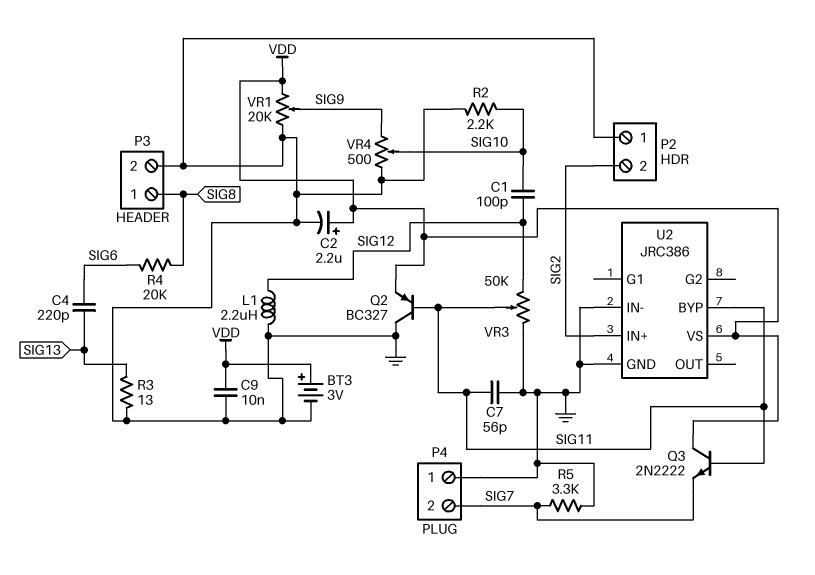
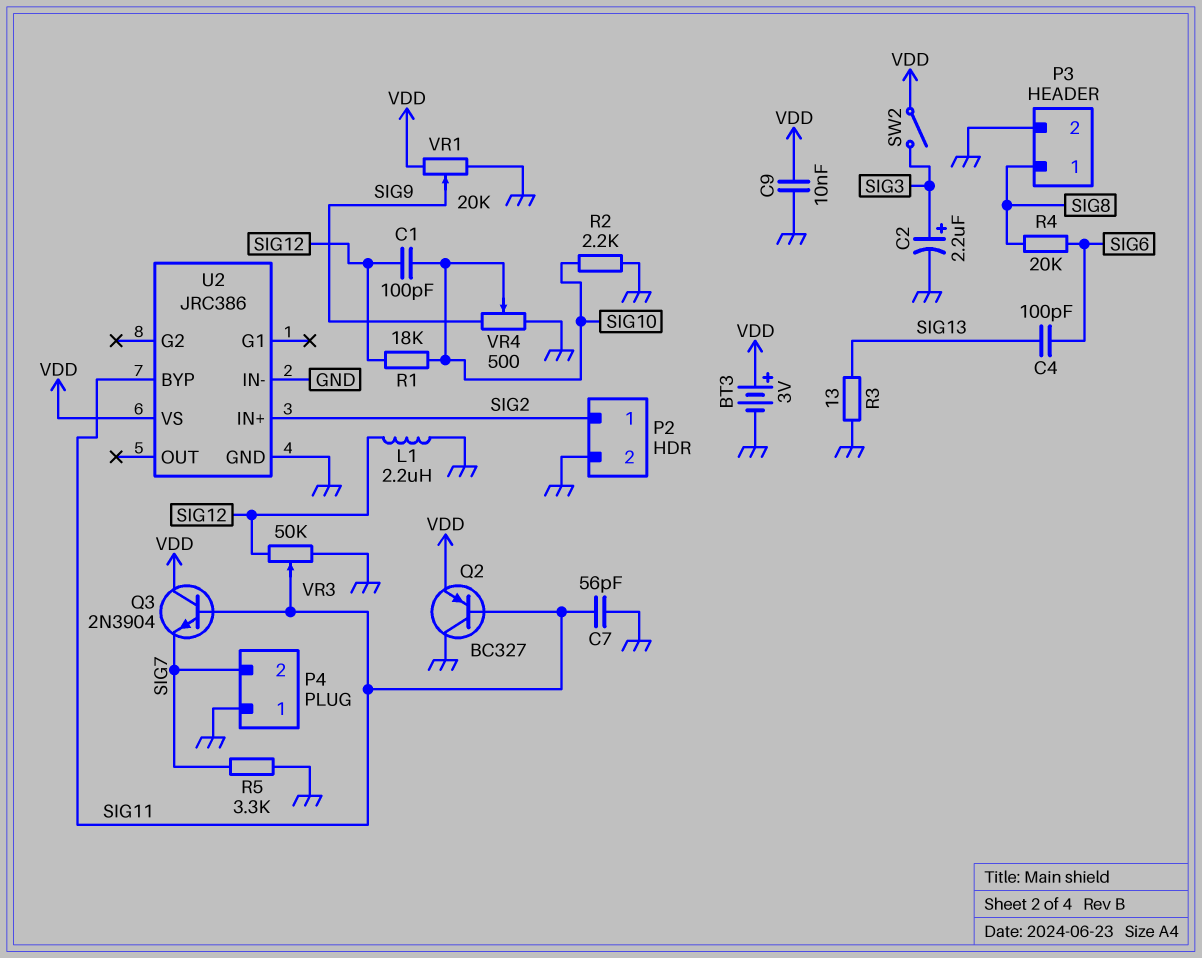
C2: 2.2uF (plus VDD, minus GND) -> 2.2uF (plus SIG3, minus GND)
C4: 220pF (SIG6, SIG13) -> 100pF (SIG6, SIG13)
P2 pin 1: GND -> SIG2
P2 pin 2: SIG2 -> GND
Q3: NPN 2N2222 (B SIG11, C VDD, E SIG7) -> NPN 2N3904 (B SIG11, C VDD, E SIG7)
R1: none -> 18k (SIG10, SIG12)
SW2: none -> switch (SIG3, VDD)

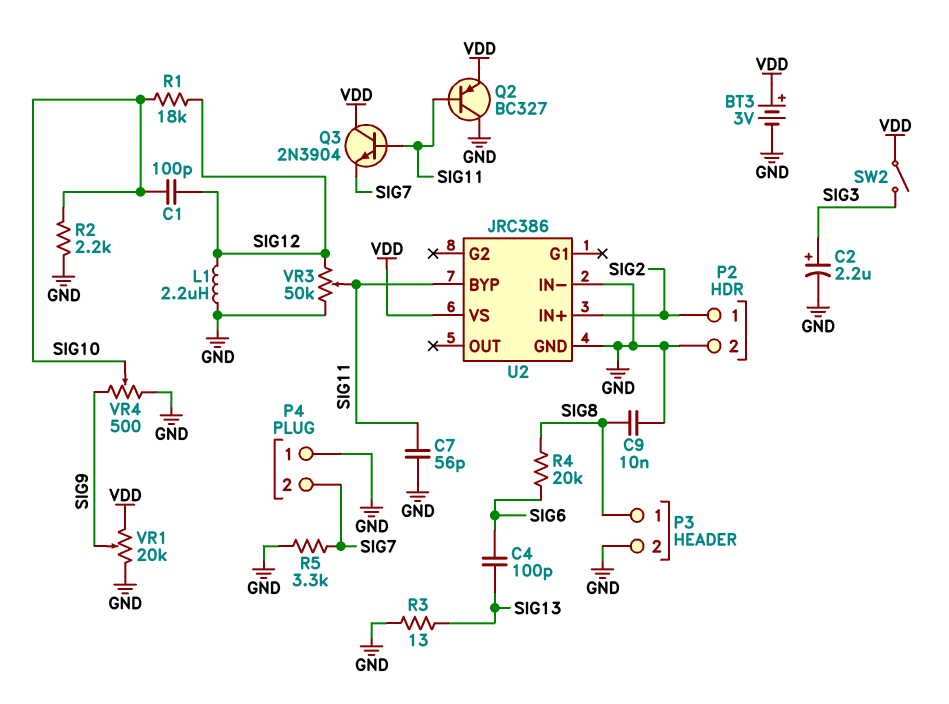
C9: 10nF (GND, VDD) -> 10nF (GND, SIG8)

